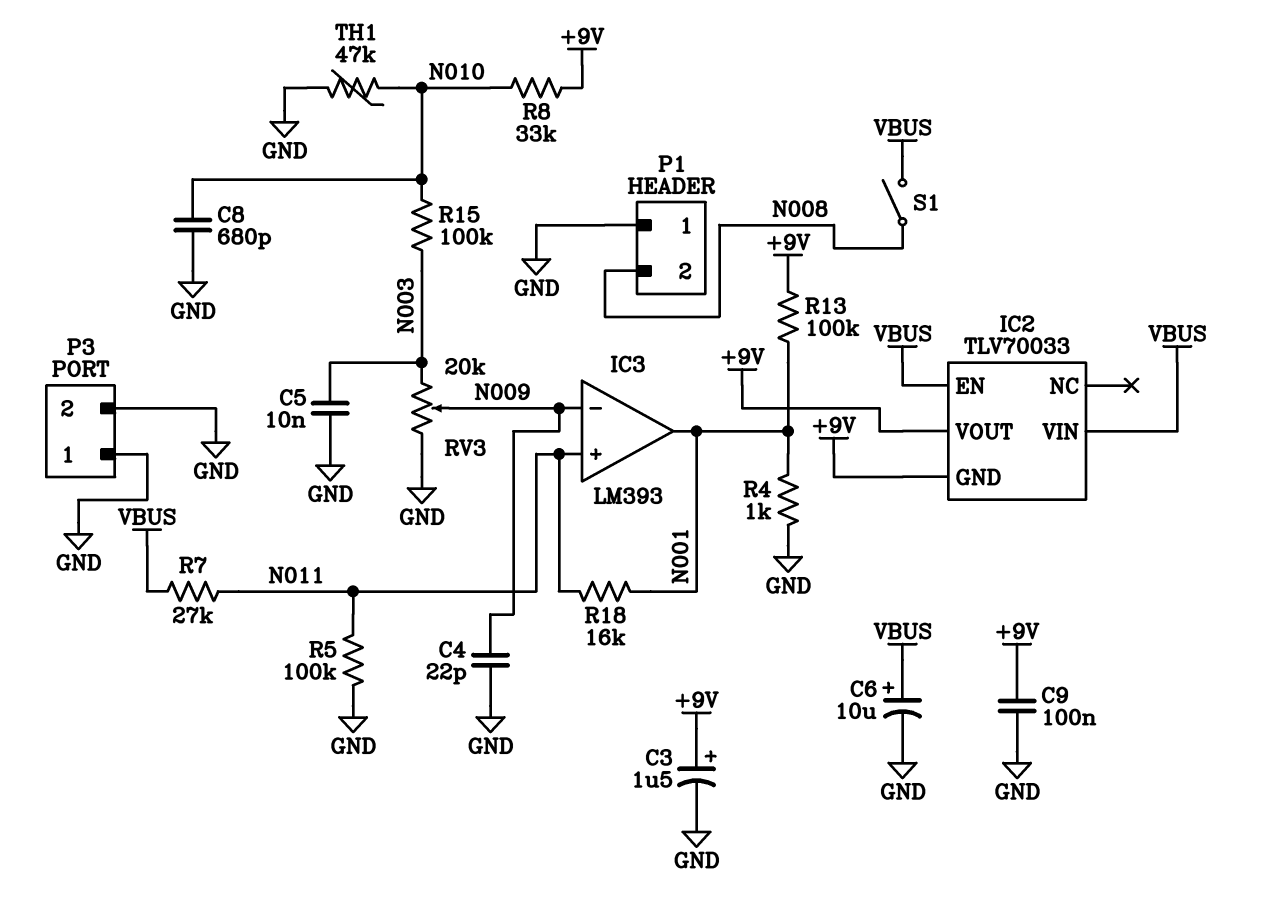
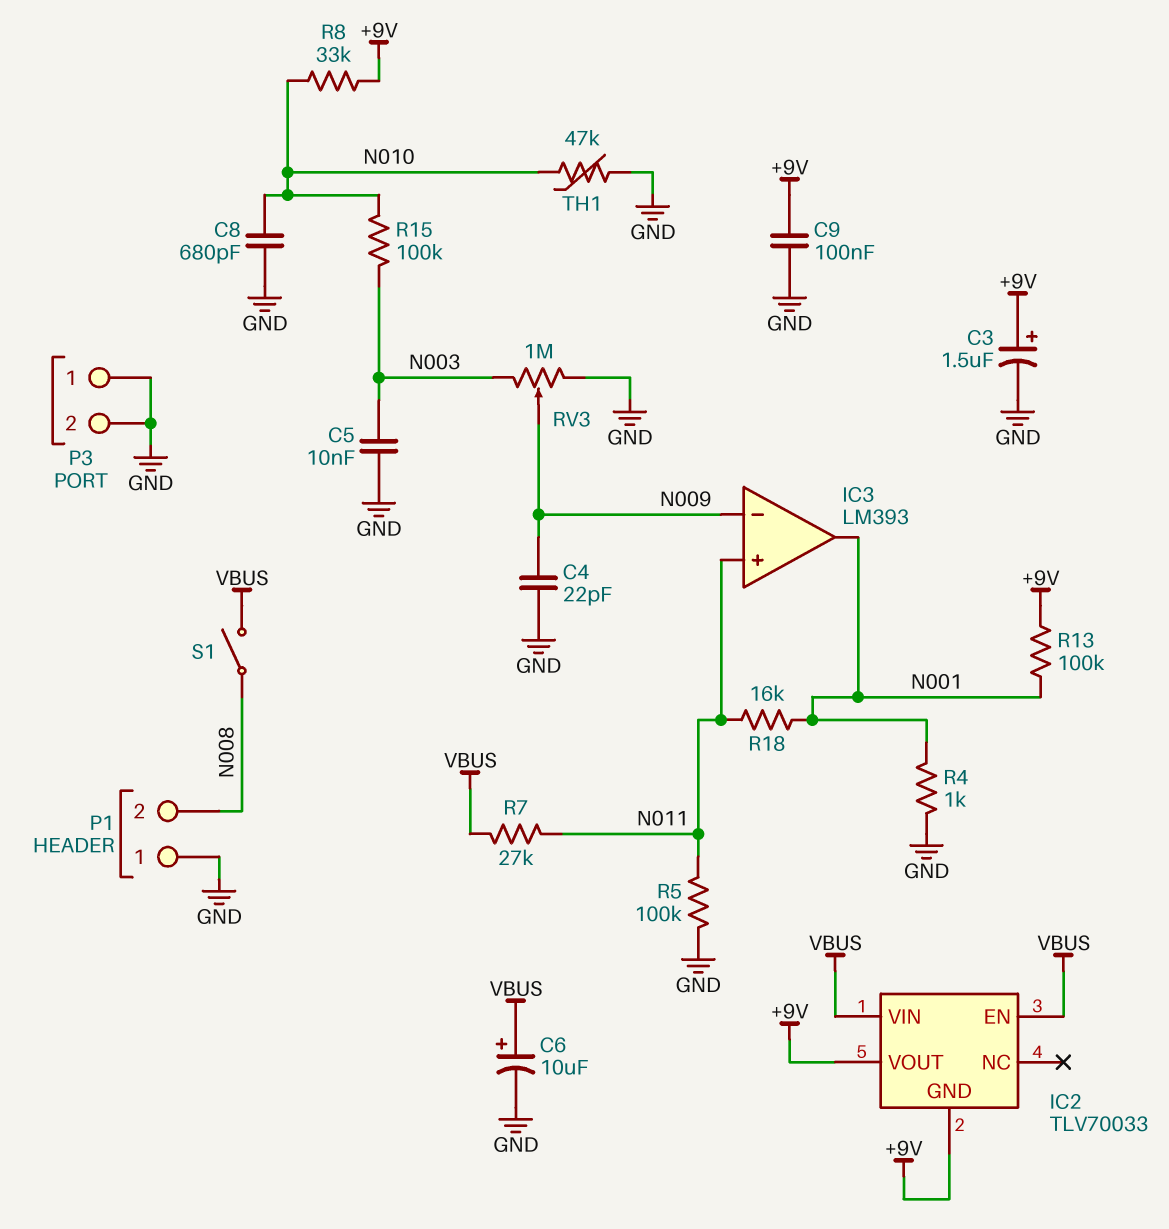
RV3: 20k (GND, N003, wiper N009) -> 1M (GND, N003, wiper N009)

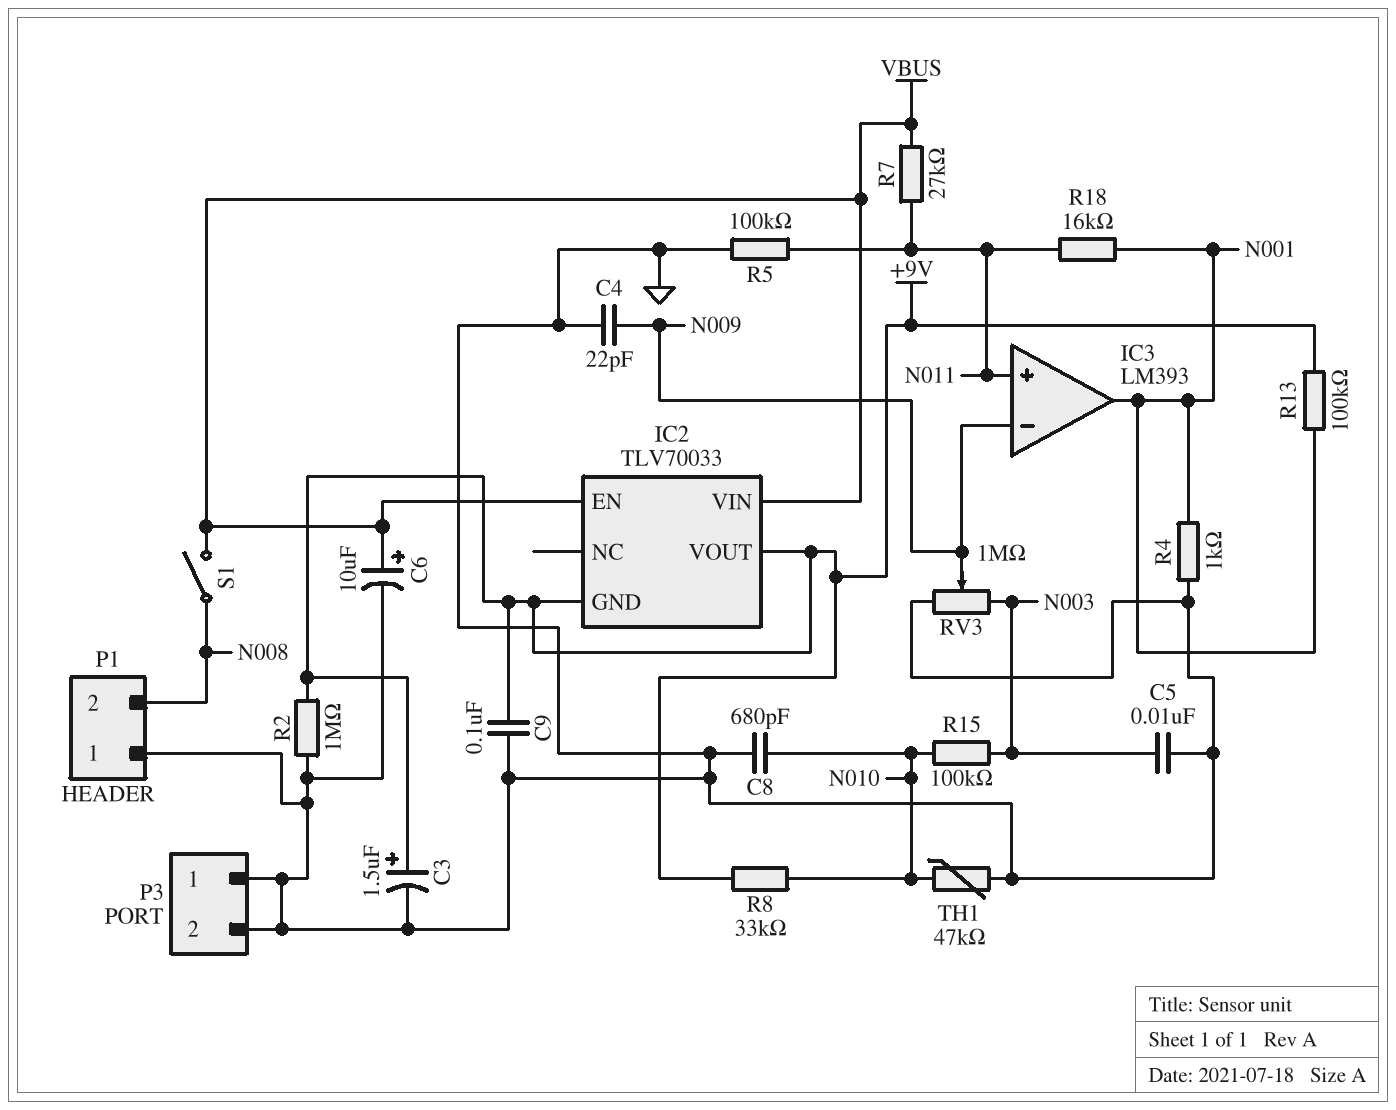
R2: none -> 1M (+9V, GND)

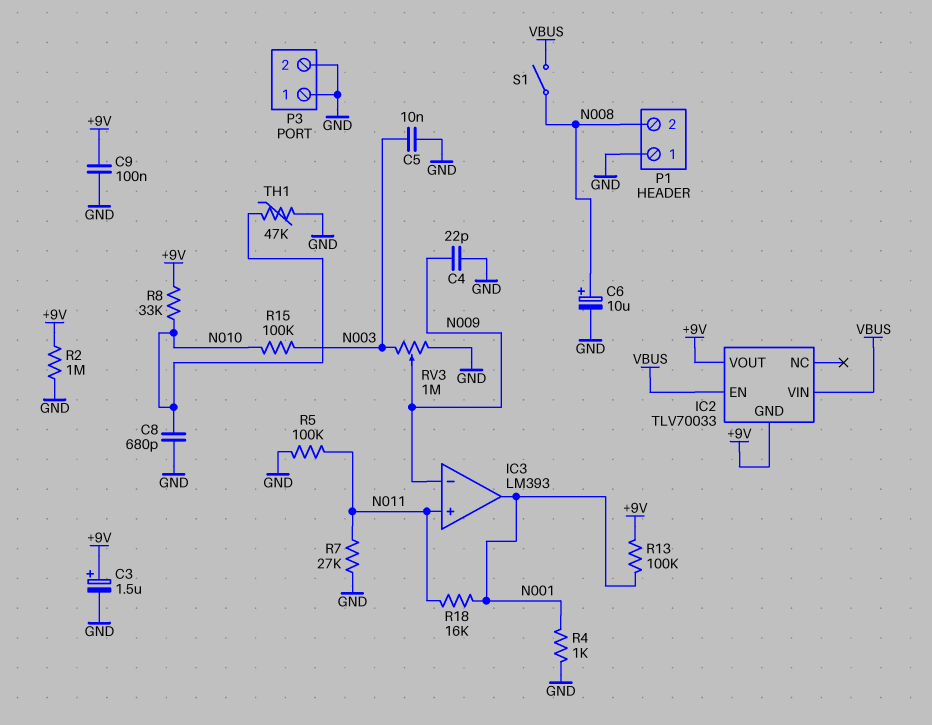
C6: 10uF (plus VBUS, minus GND) -> 10uF (plus N008, minus GND)
R7: 27k (N011, VBUS) -> 27k (GND, N011)

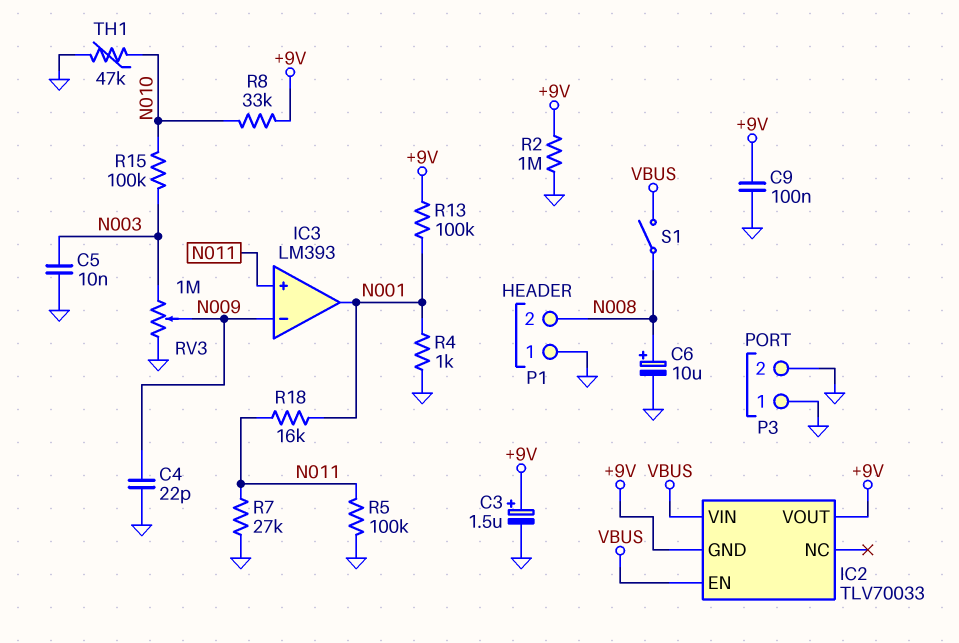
C8: 680pF (GND, N010) -> none

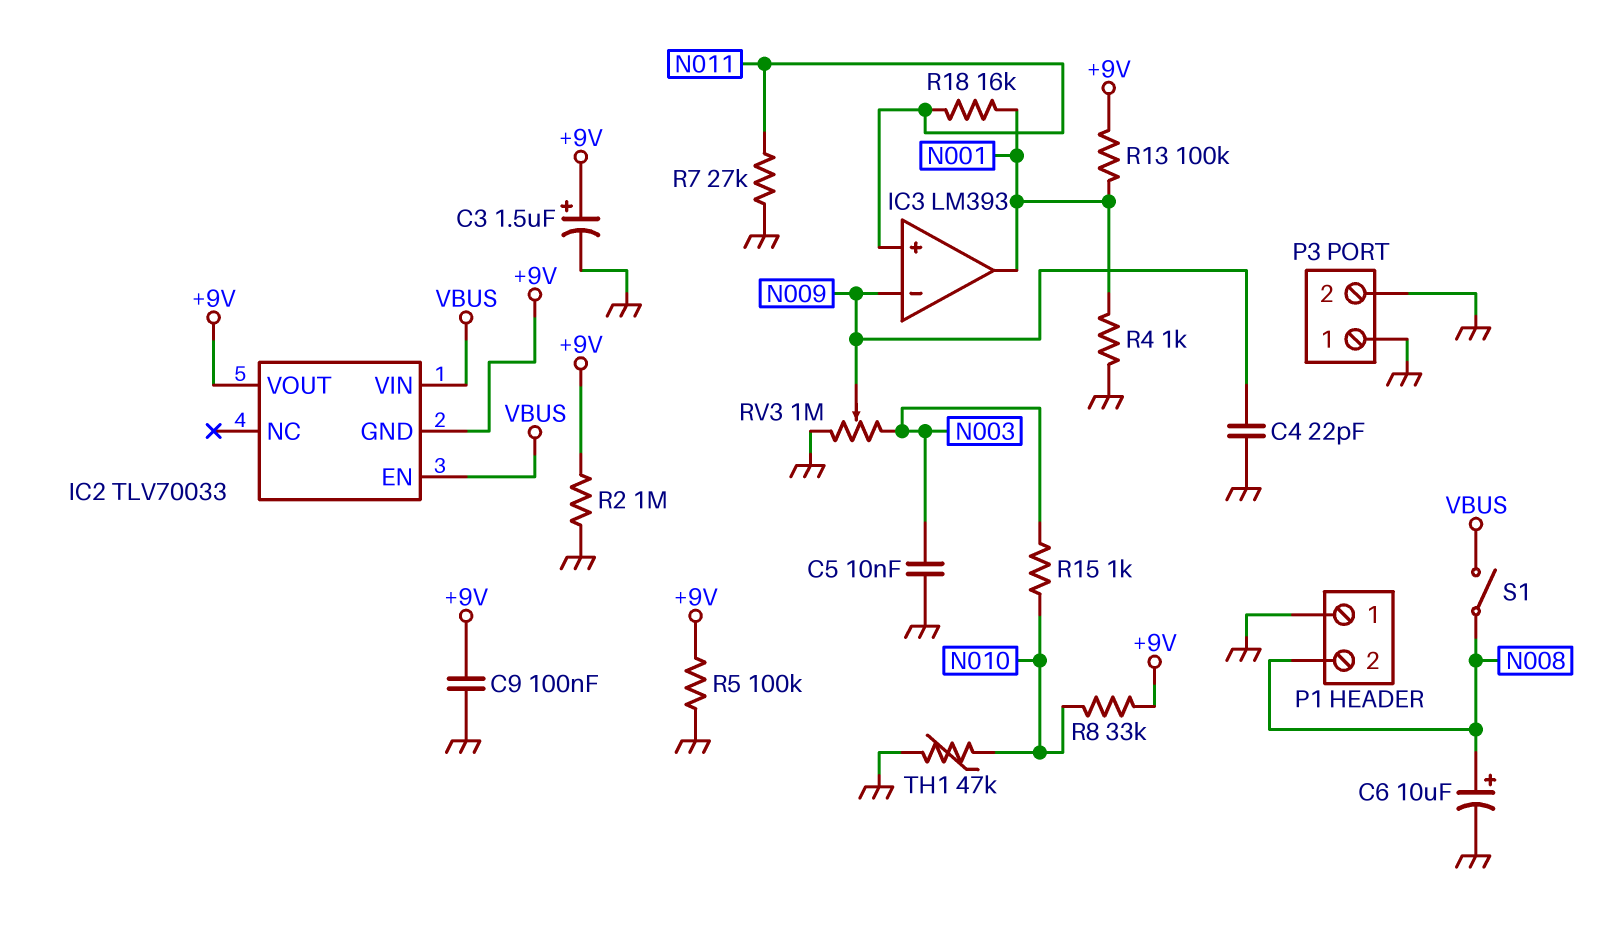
R5: 100k (GND, N011) -> 100k (+9V, GND)
R15: 100k (N003, N010) -> 1k (N003, N010)

